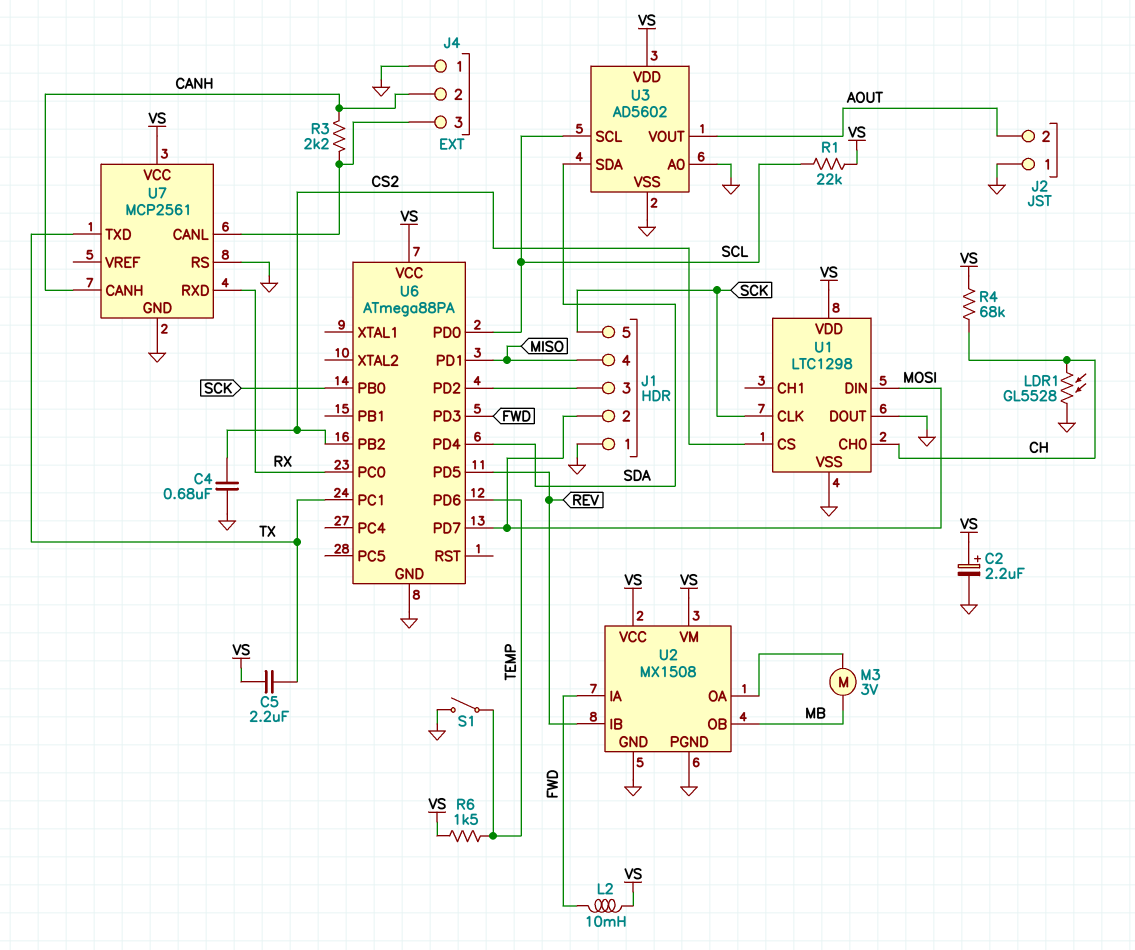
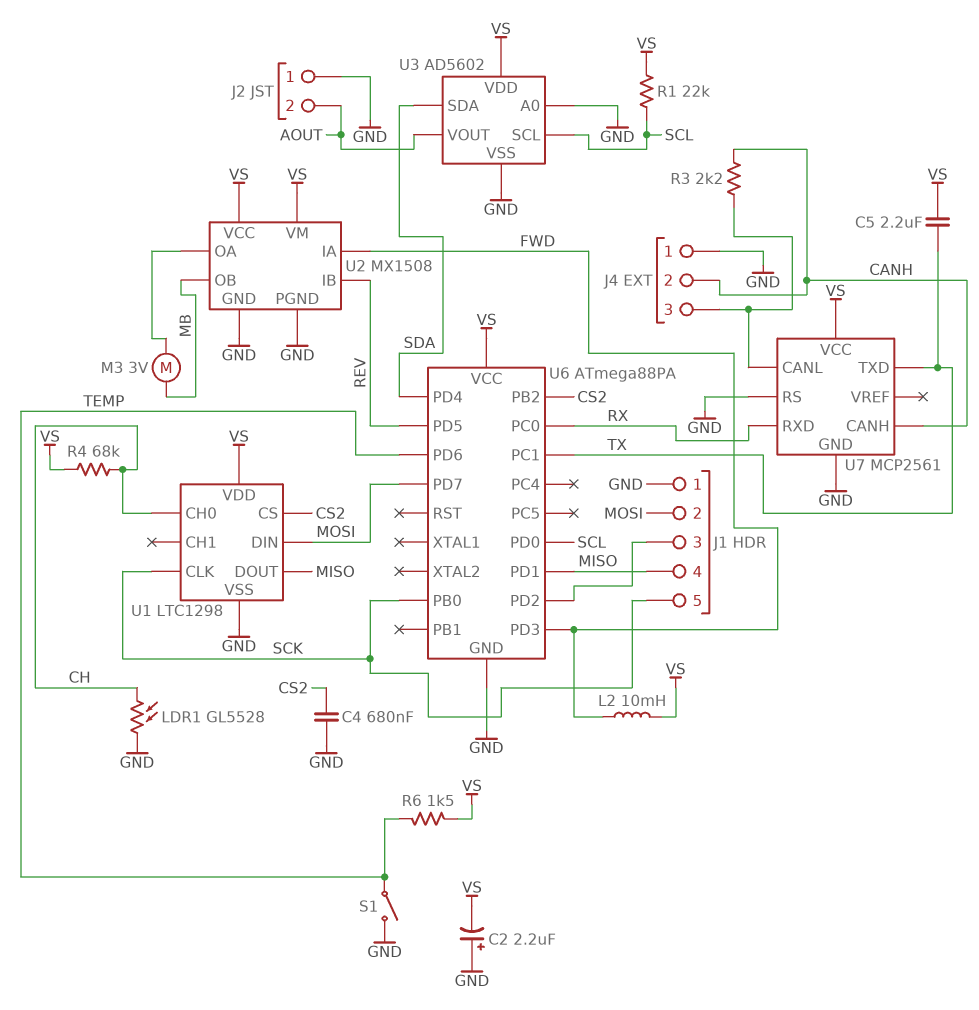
C2: 2.2uF (plus VS, minus GND) -> 2.2uF (plus GND, minus VS)
U1 pin DOUT: GND -> MISO

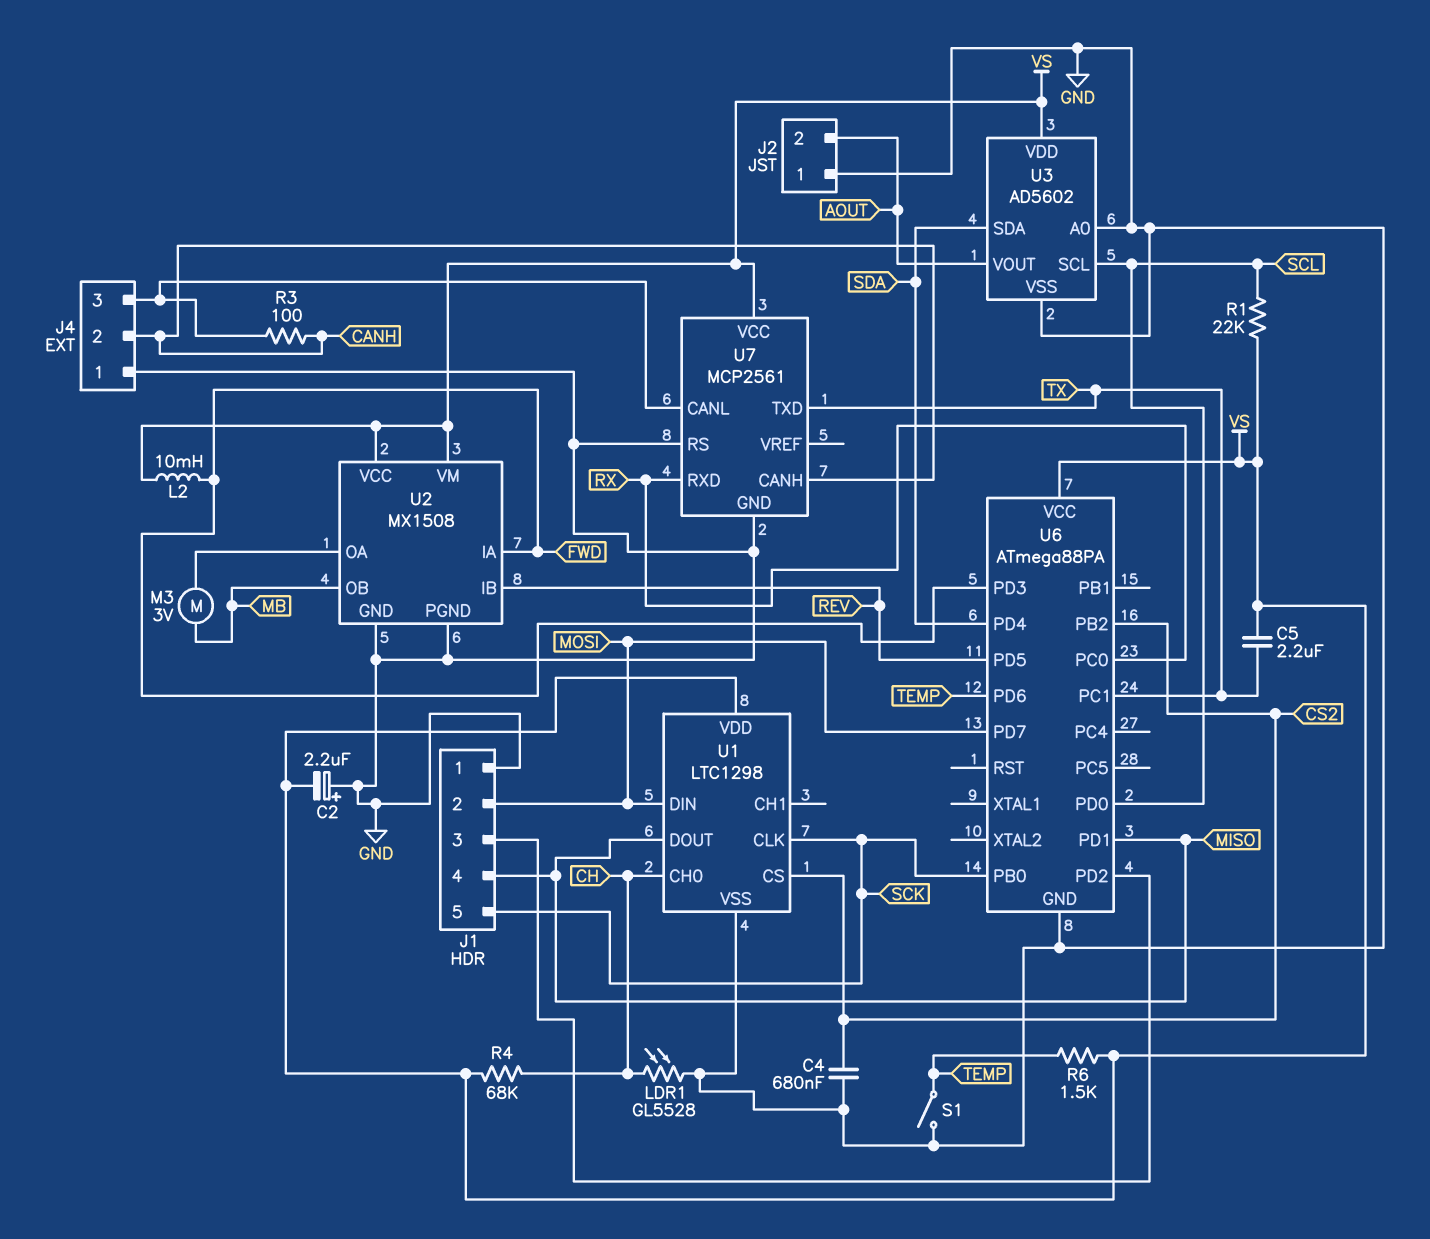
R3: 2.2k (CANH, J4/3) -> 100 (CANH, J4/3)

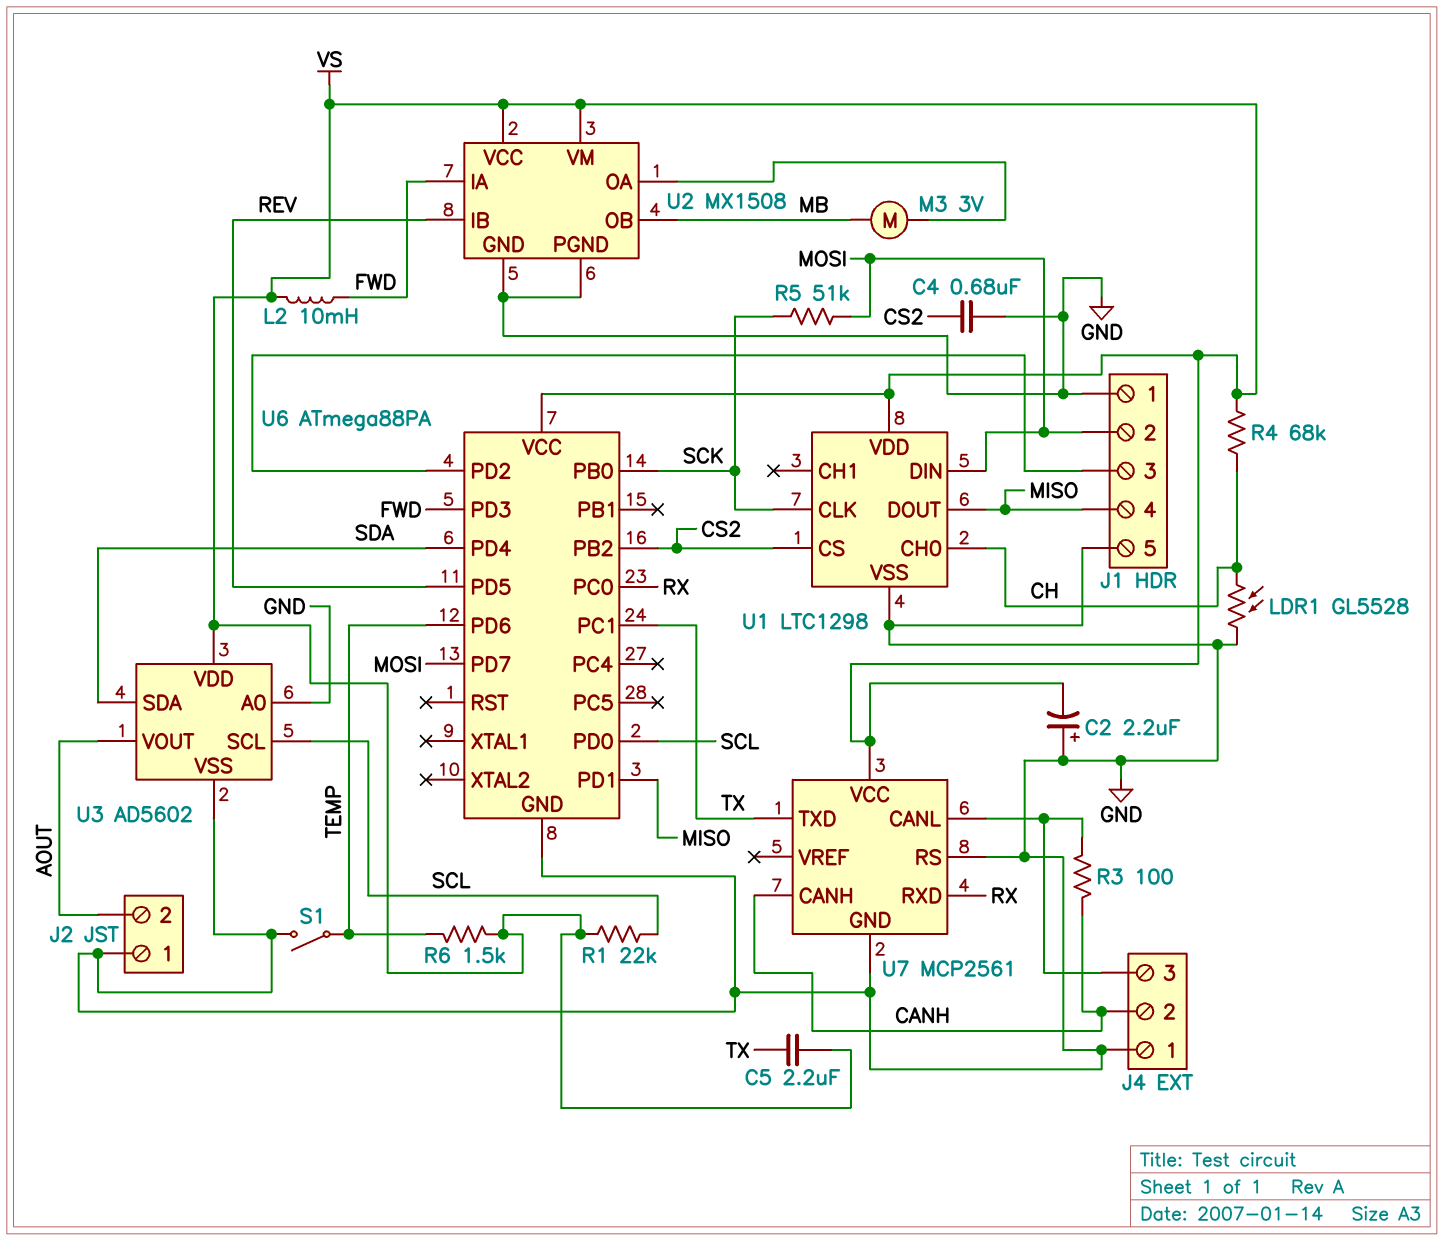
J1 pin 5: SCK -> GND
R5: none -> 51k (MOSI, SCK)

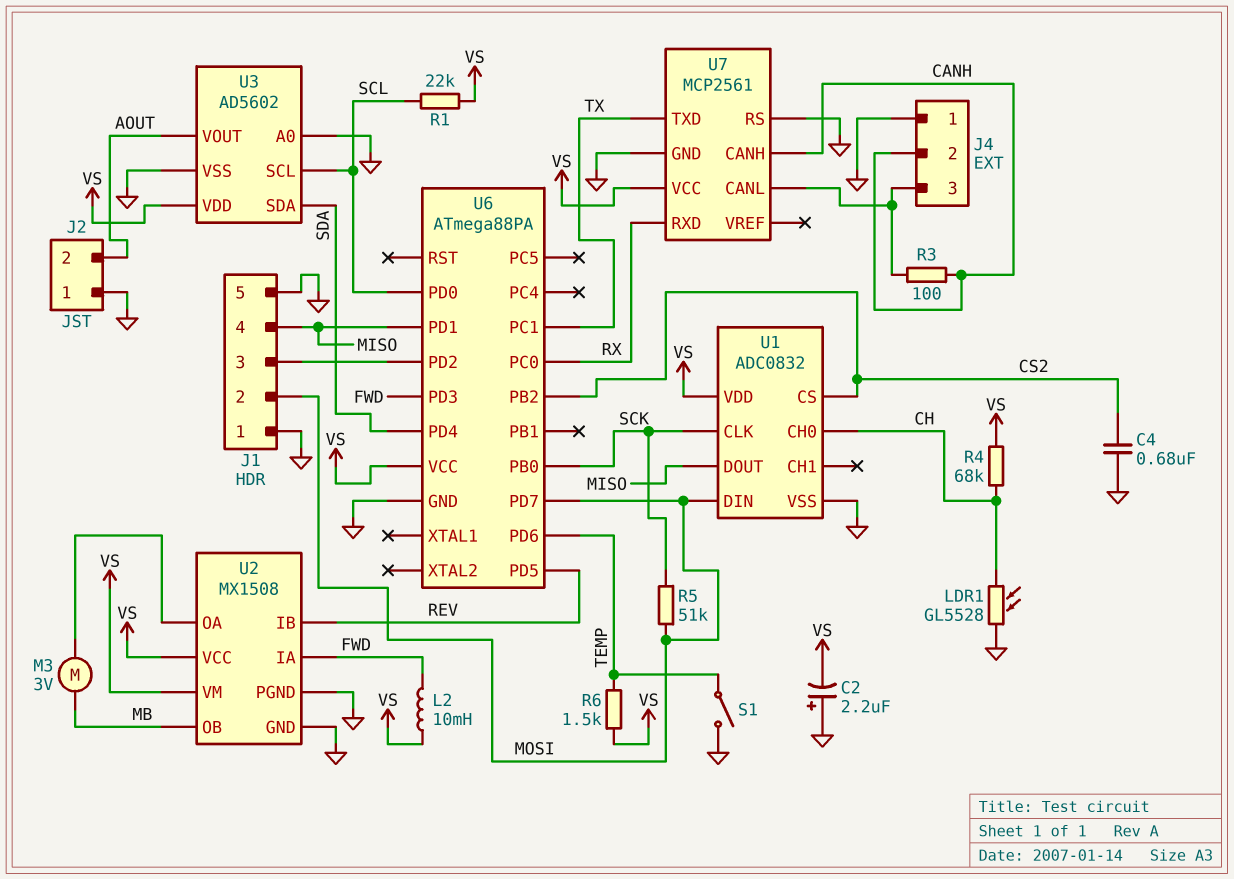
C5: 2.2uF (TX, VS) -> none
U1: LTC1298 -> ADC0832

